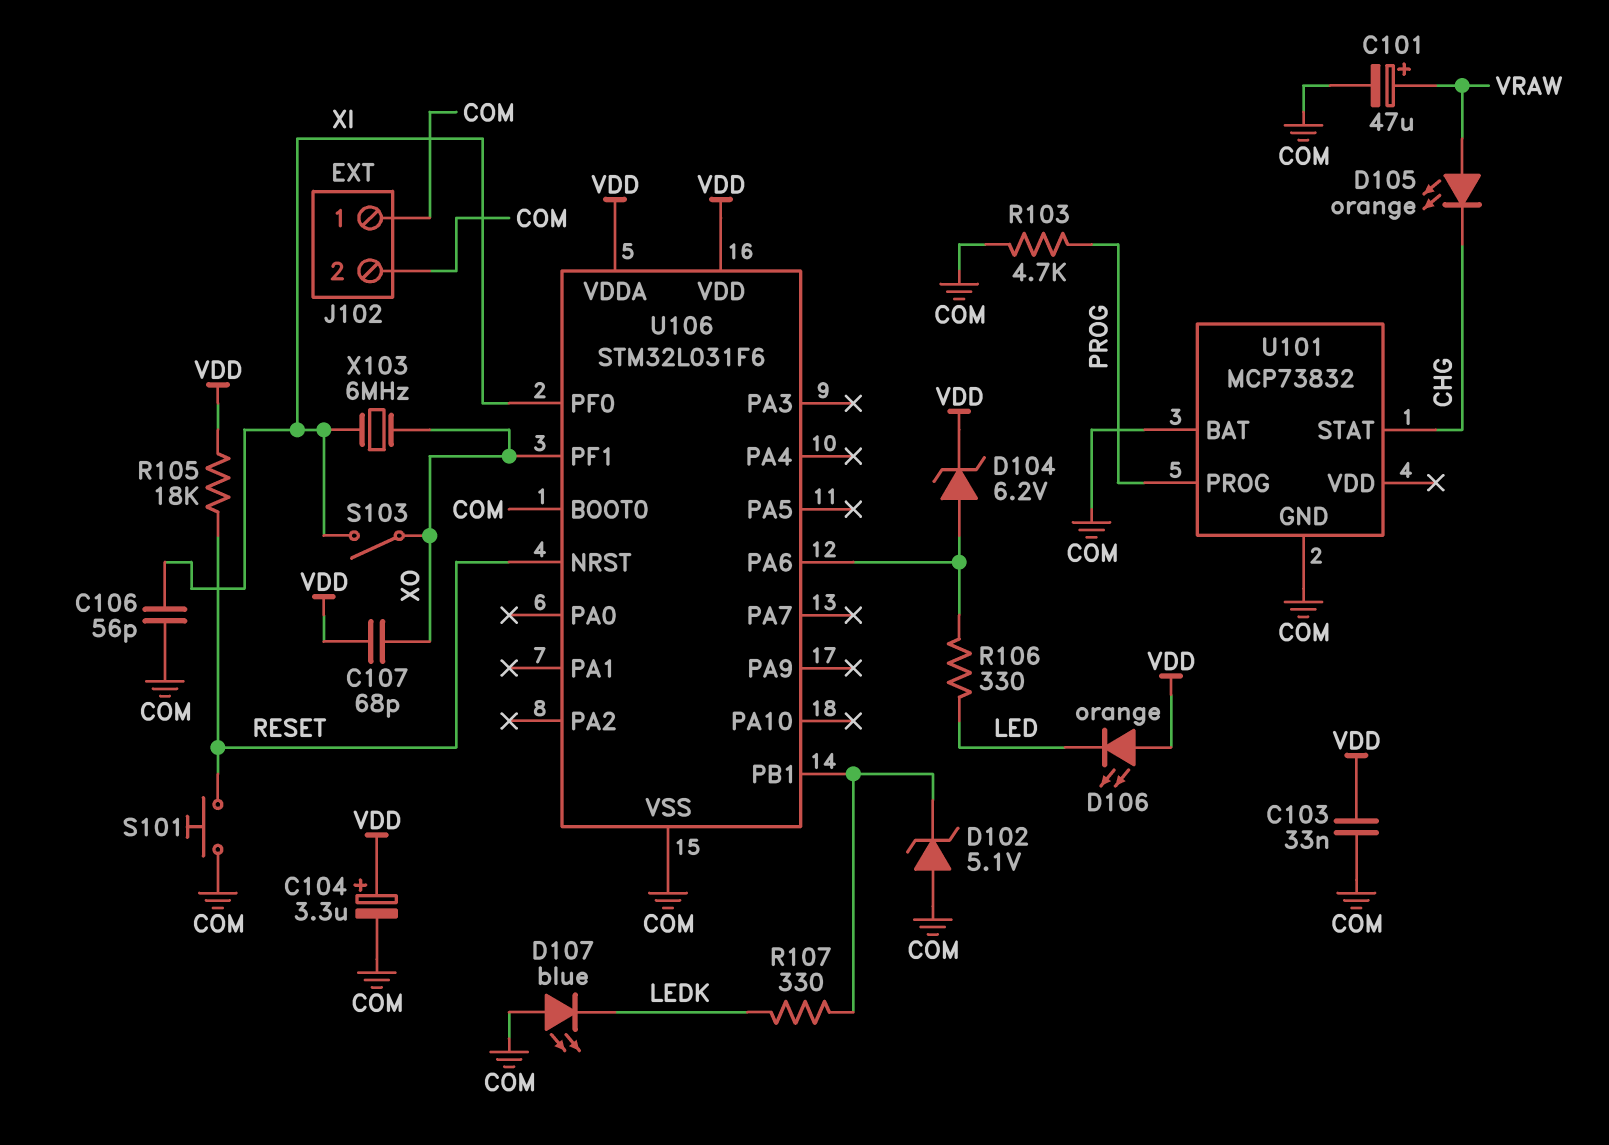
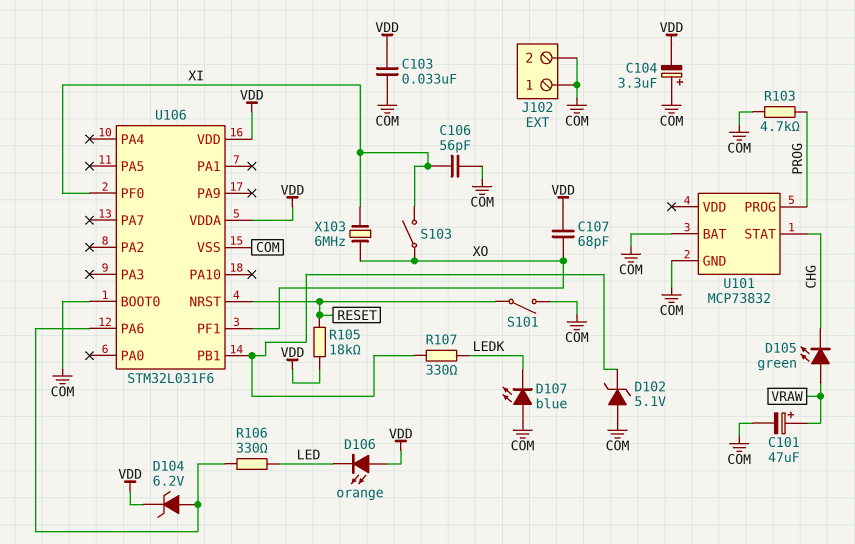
C104: 3.3uF (plus VDD, minus COM) -> 3.3uF (plus COM, minus VDD)
D105: LED orange (A VRAW, K CHG) -> LED green (A VRAW, K CHG)
S101: button (COM, RESET) -> switch (COM, RESET)

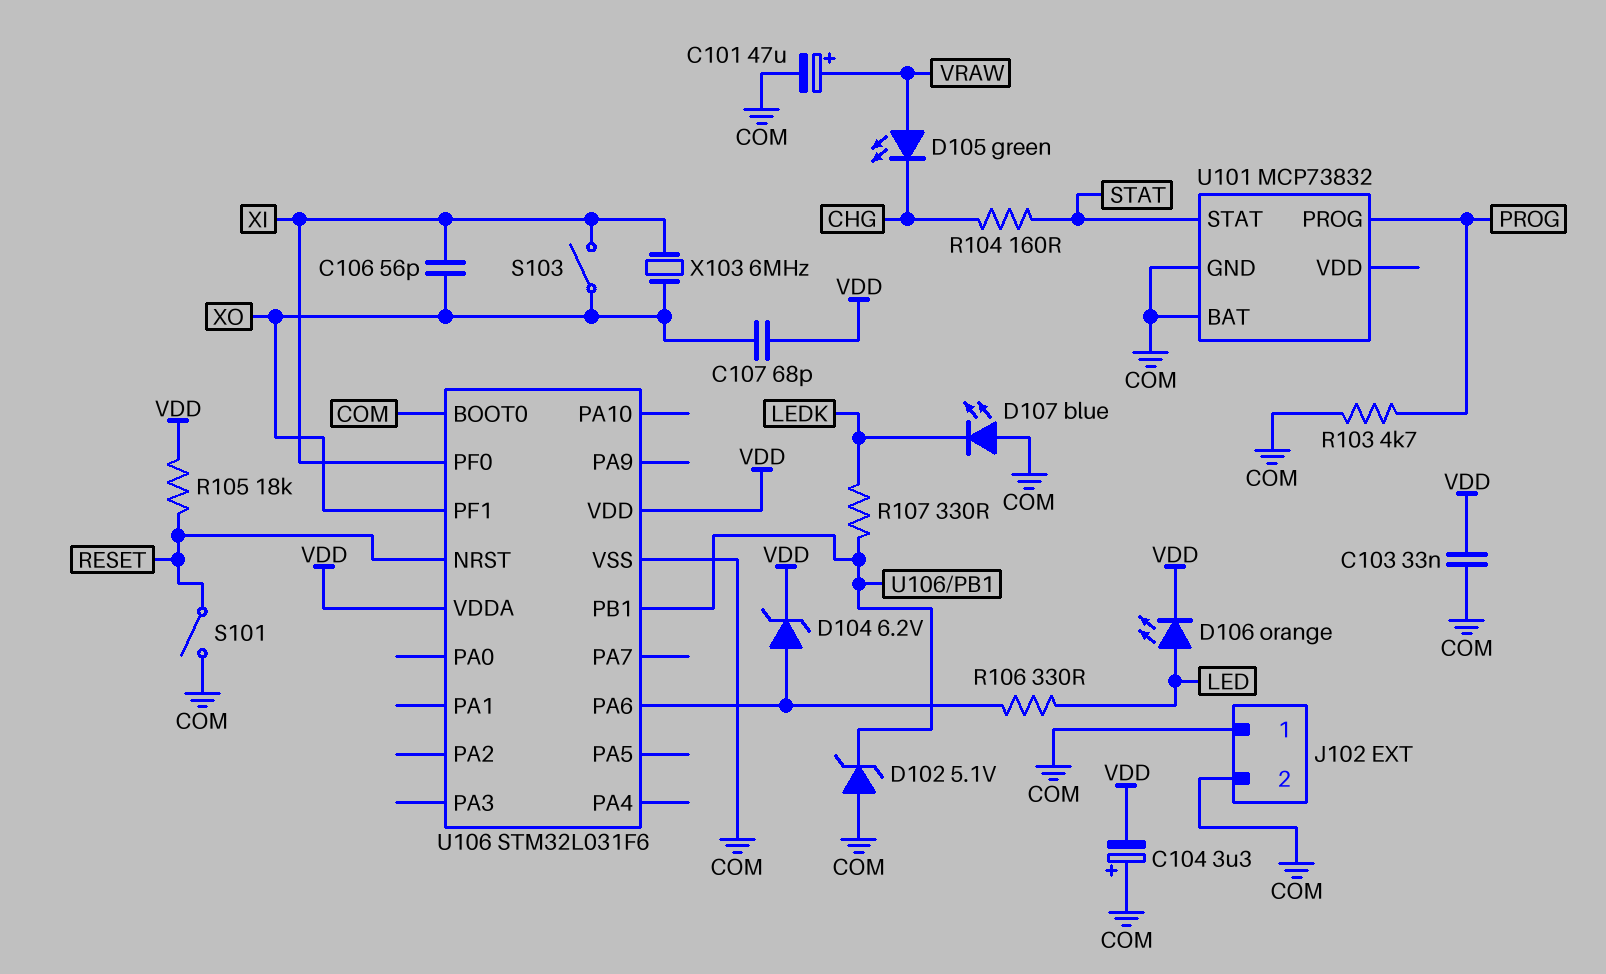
C106: 56pF (COM, XI) -> 56pF (XI, XO)
D106: LED orange (A VDD, K LED) -> LED orange (A LED, K VDD)
R104: none -> 160 (CHG, STAT)
U101 pin STAT: CHG -> STAT

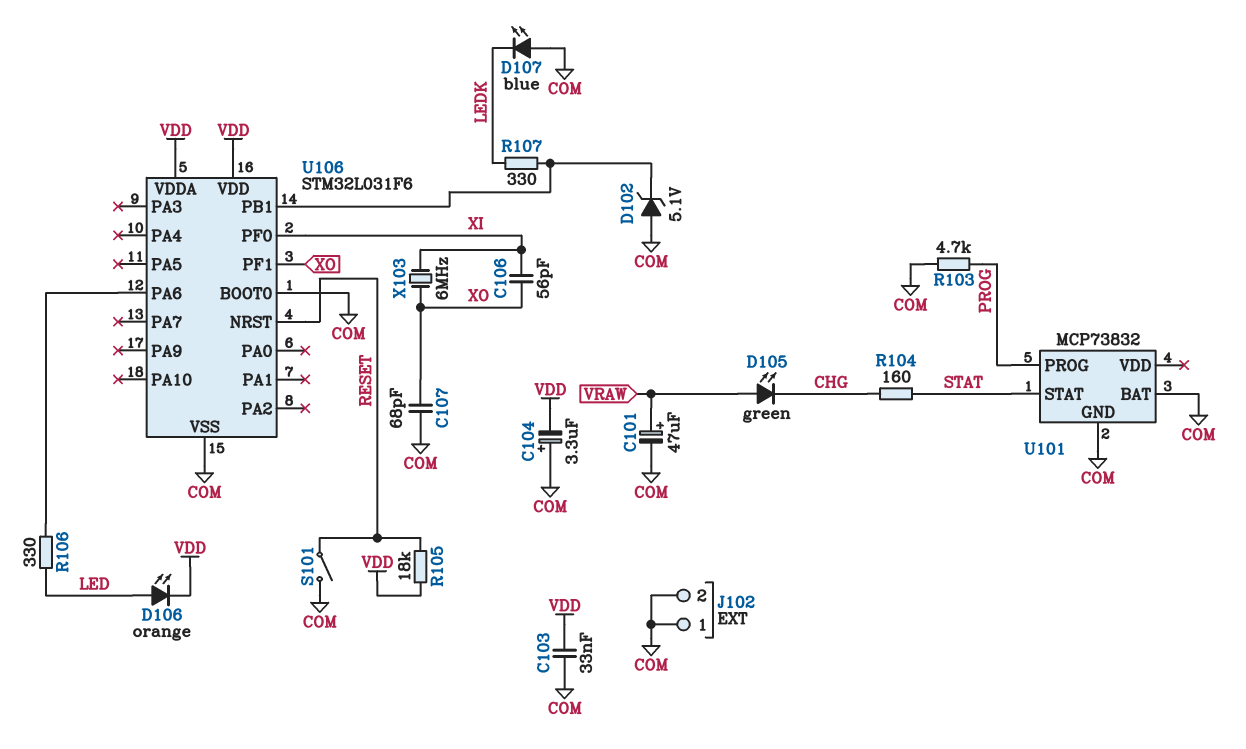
C107: 68pF (VDD, XO) -> 68pF (COM, XO)
D104: zener 6.2V (A U106/PA6, K VDD) -> none
S103: switch (XI, XO) -> none

